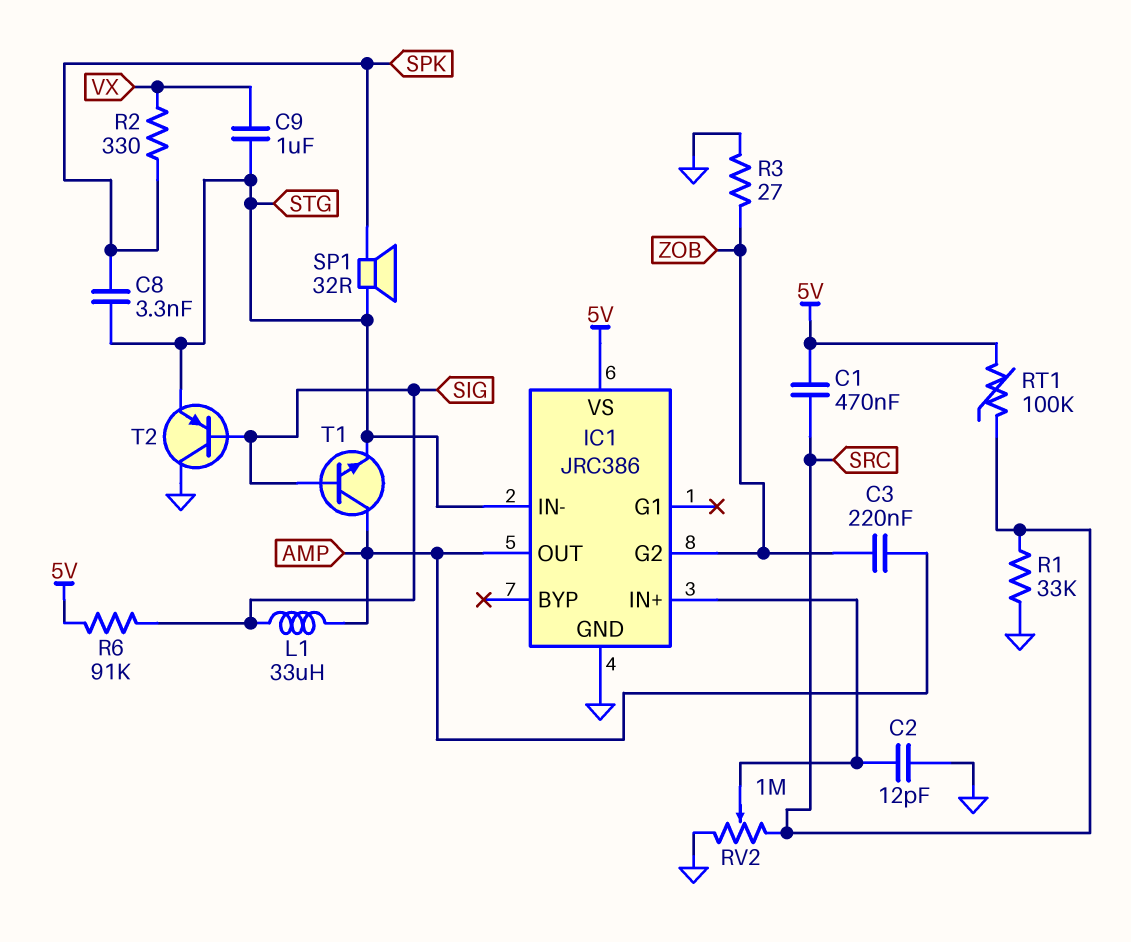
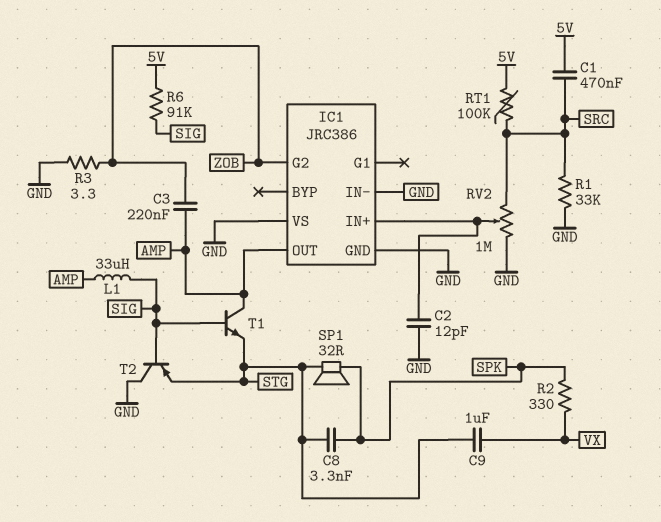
IC1 pin IN-: STG -> GND
IC1 pin VS: 5V -> GND
R3: 27 (GND, ZOB) -> 3.3 (GND, ZOB)

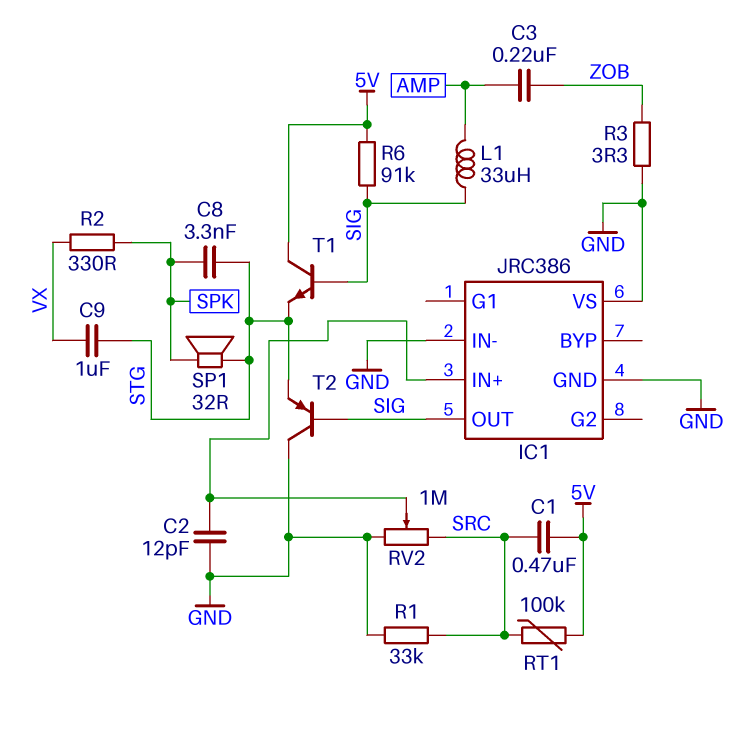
IC1 pin G2: ZOB -> none
IC1 pin OUT: AMP -> SIG
T1: NPN (B SIG, C AMP, E STG) -> NPN (B SIG, C 5V, E STG)

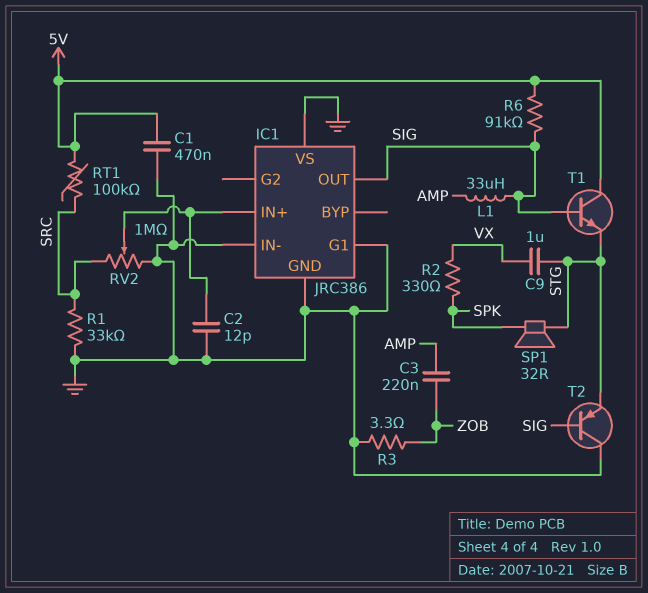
C1: 470nF (5V, SRC) -> 470nF (5V, GND)
C8: 3.3nF (SPK, STG) -> none
IC1 pin G1: none -> GND

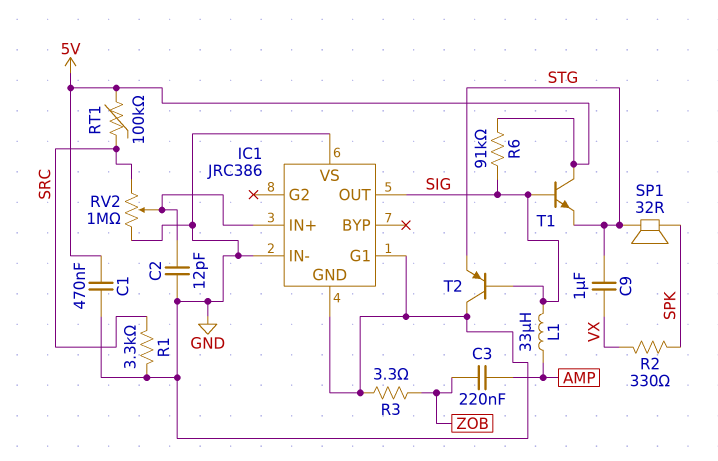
R1: 33k (GND, SRC) -> 3.3k (GND, SRC)

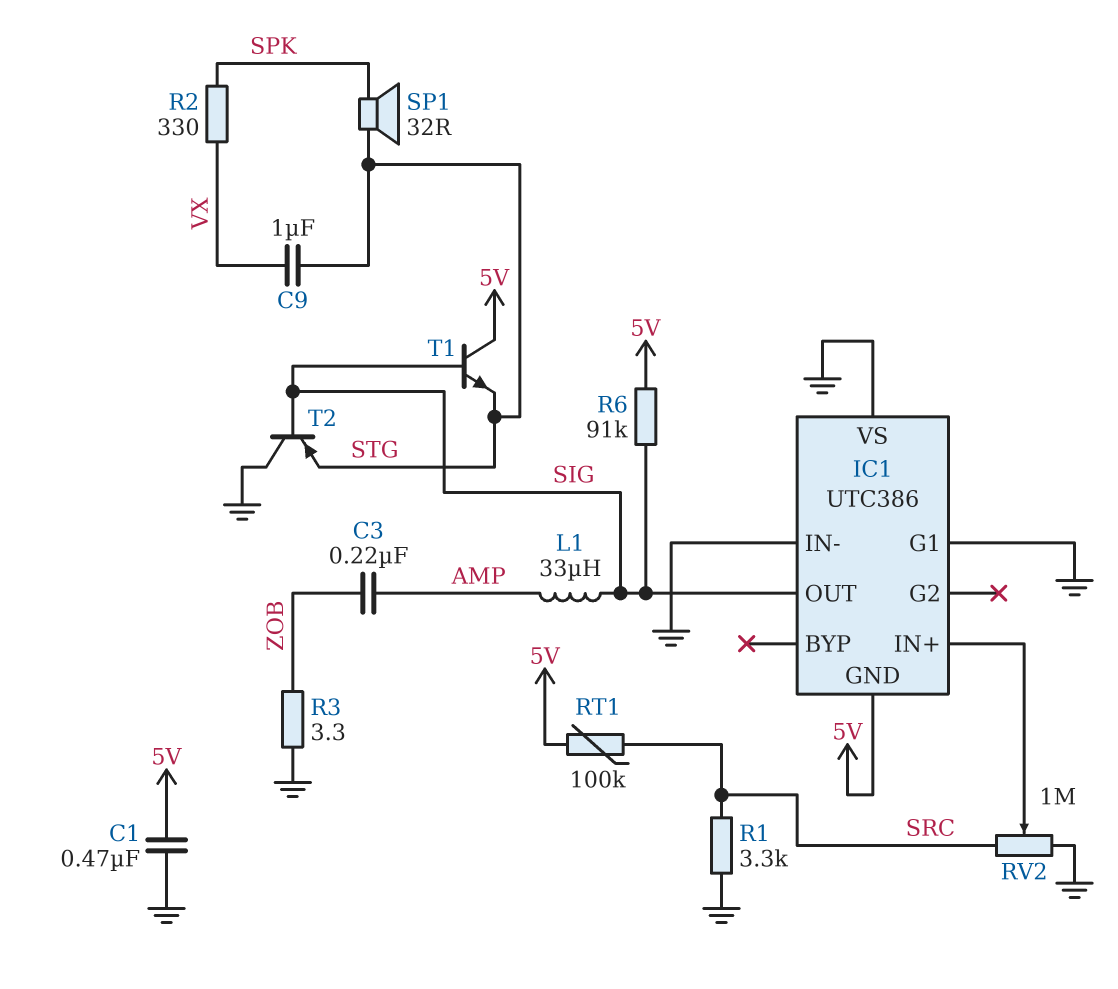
C2: 12pF (GND, IC1/IN+) -> none
IC1: JRC386 -> UTC386
IC1 pin GND: GND -> 5V

